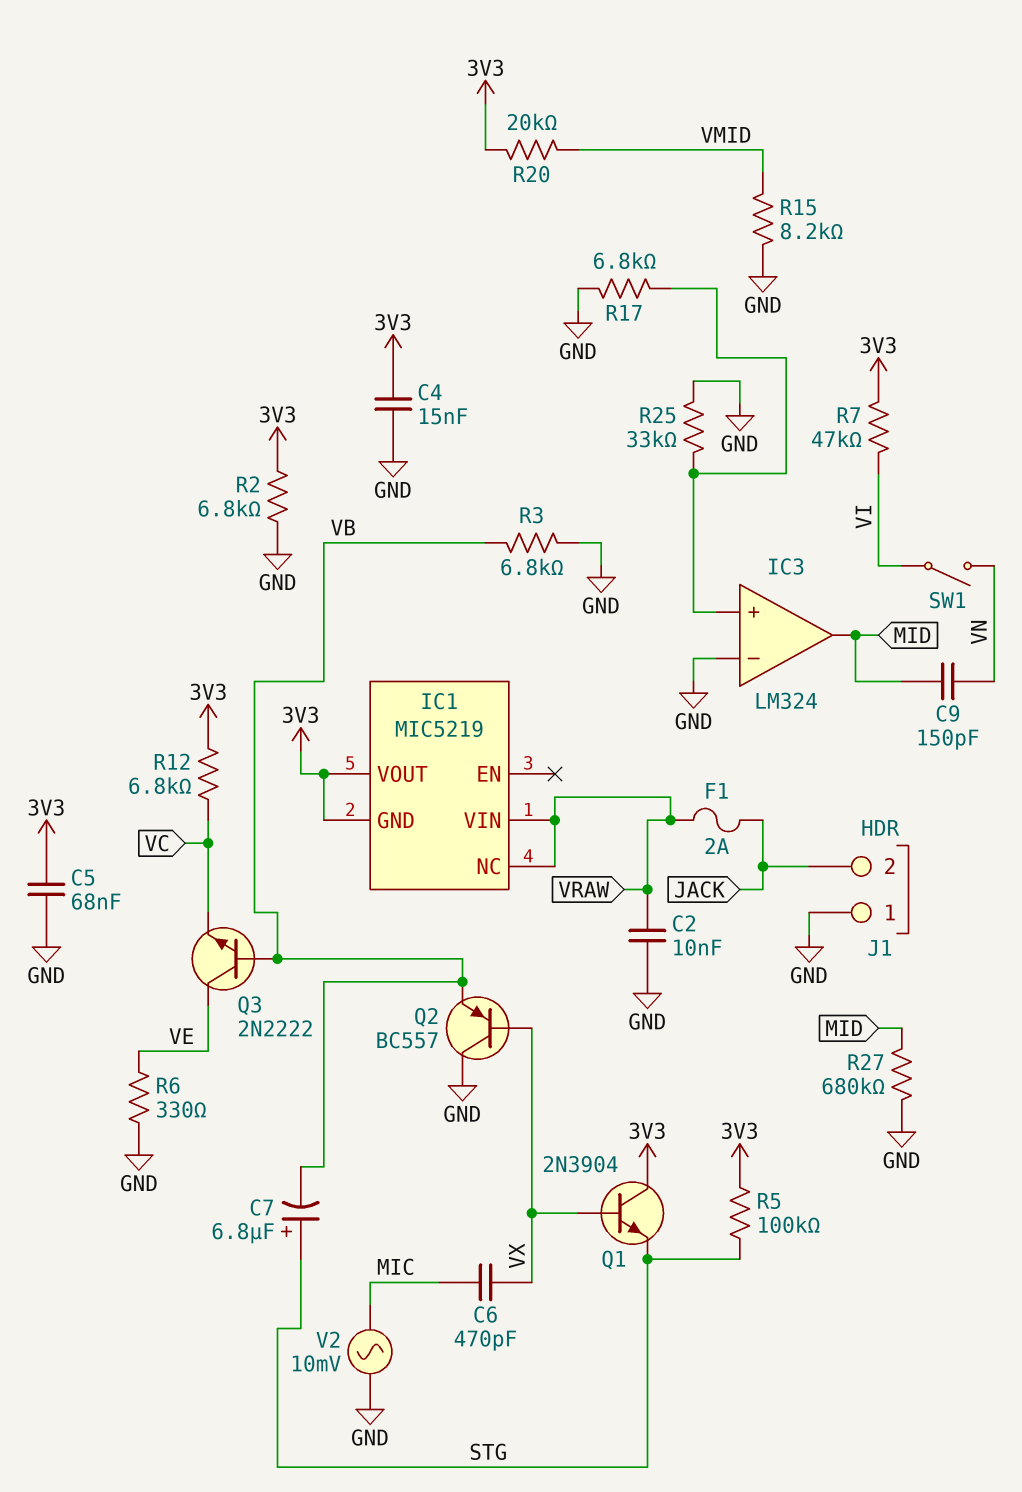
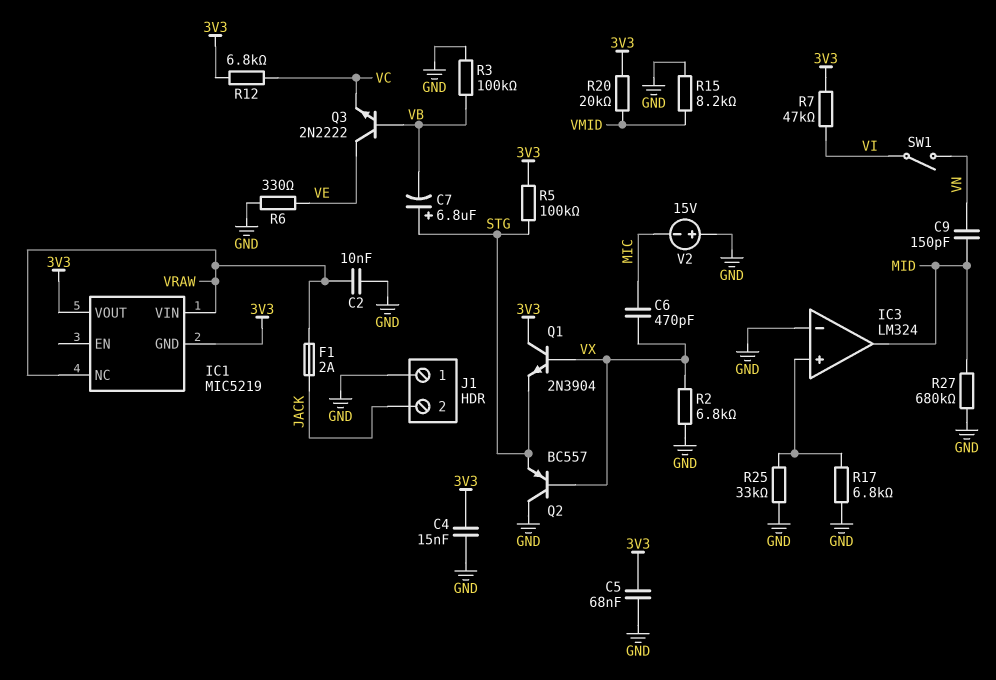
Q2: PNP BC557 (B VX, C GND, E VB) -> PNP BC557 (B VX, C GND, E STG)
R2: 6.8k (3V3, GND) -> 6.8k (GND, VX)
R3: 6.8k (GND, VB) -> 100k (GND, VB)
V2: AC 10mV (GND, MIC) -> 15V (plus GND, minus MIC)

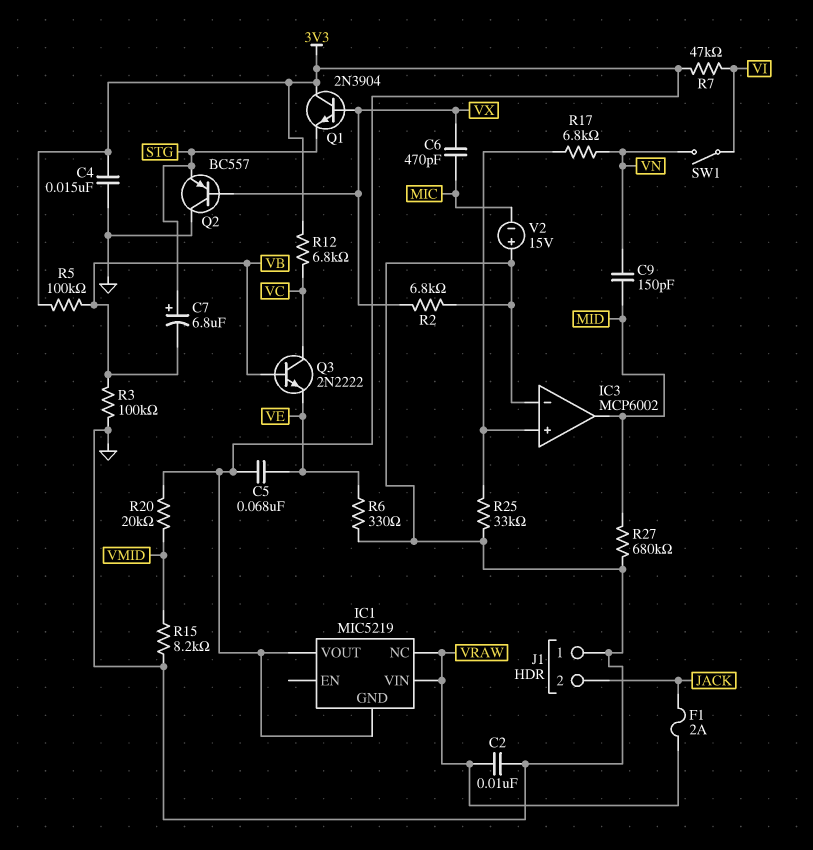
C5: 68nF (3V3, GND) -> 68nF (3V3, VE)
IC3: LM324 -> MCP6002
Q3: NPN 2N2222 (B VB, C VE, E VC) -> NPN 2N2222 (B VB, C VC, E VE)
R5: 100k (3V3, STG) -> 100k (3V3, VB)
R17: 6.8k (GND, IC3/in+) -> 6.8k (IC3/in+, VN)

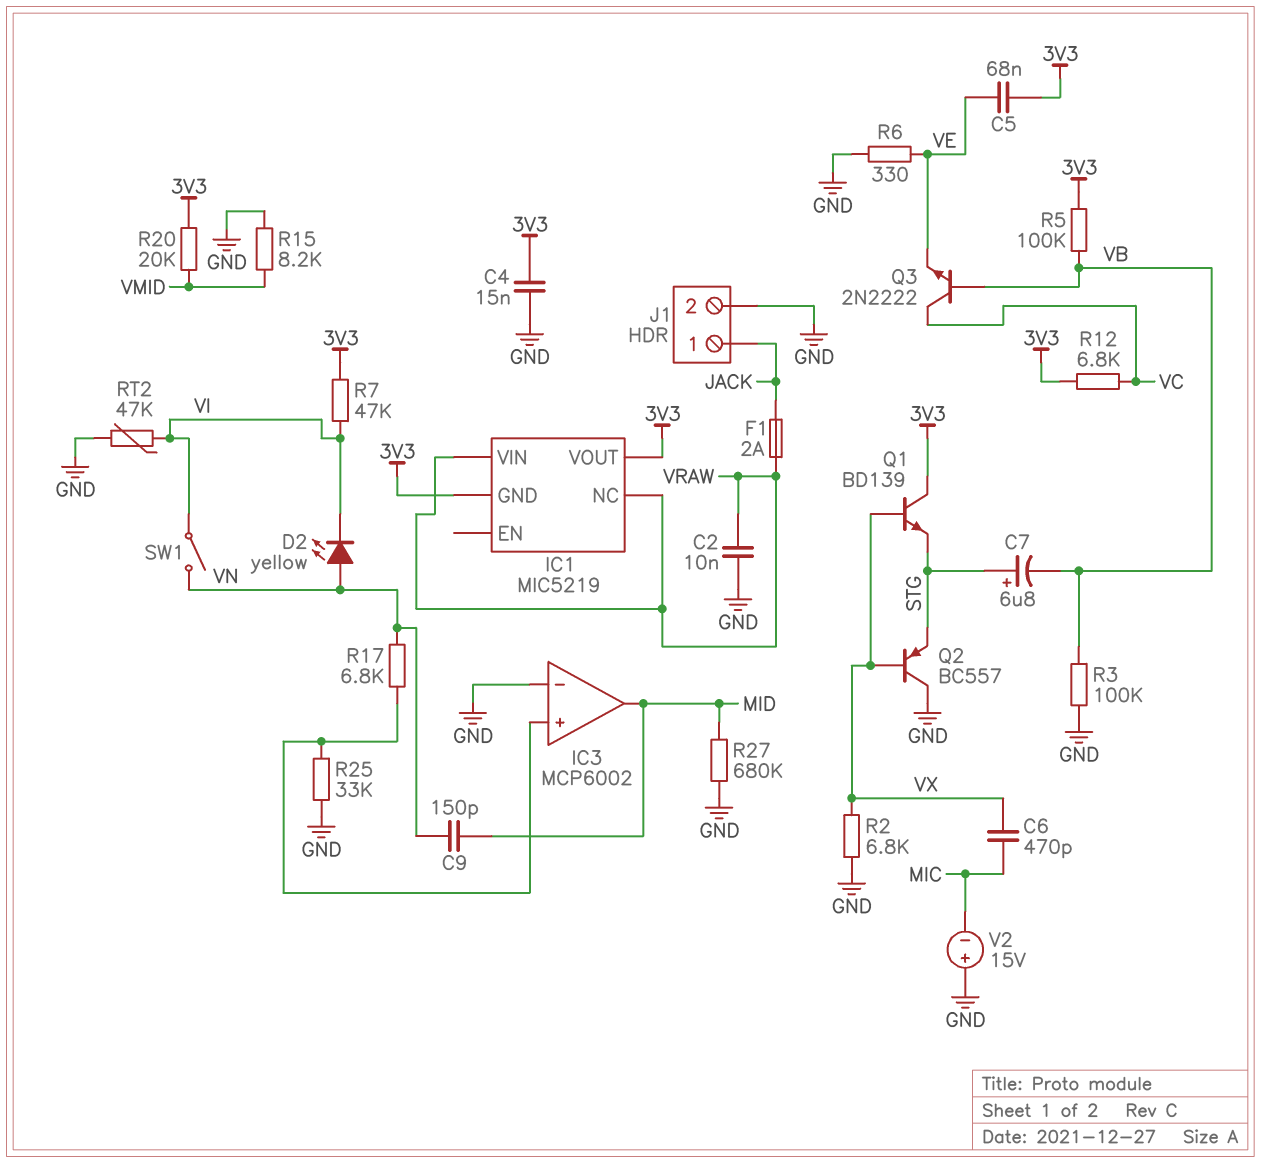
D2: none -> LED yellow (A VN, K VI)
J1 pin 1: GND -> JACK
J1 pin 2: JACK -> GND
Q1: NPN 2N3904 (B VX, C 3V3, E STG) -> NPN BD139 (B VX, C 3V3, E STG)
RT2: none -> 47k (GND, VI)

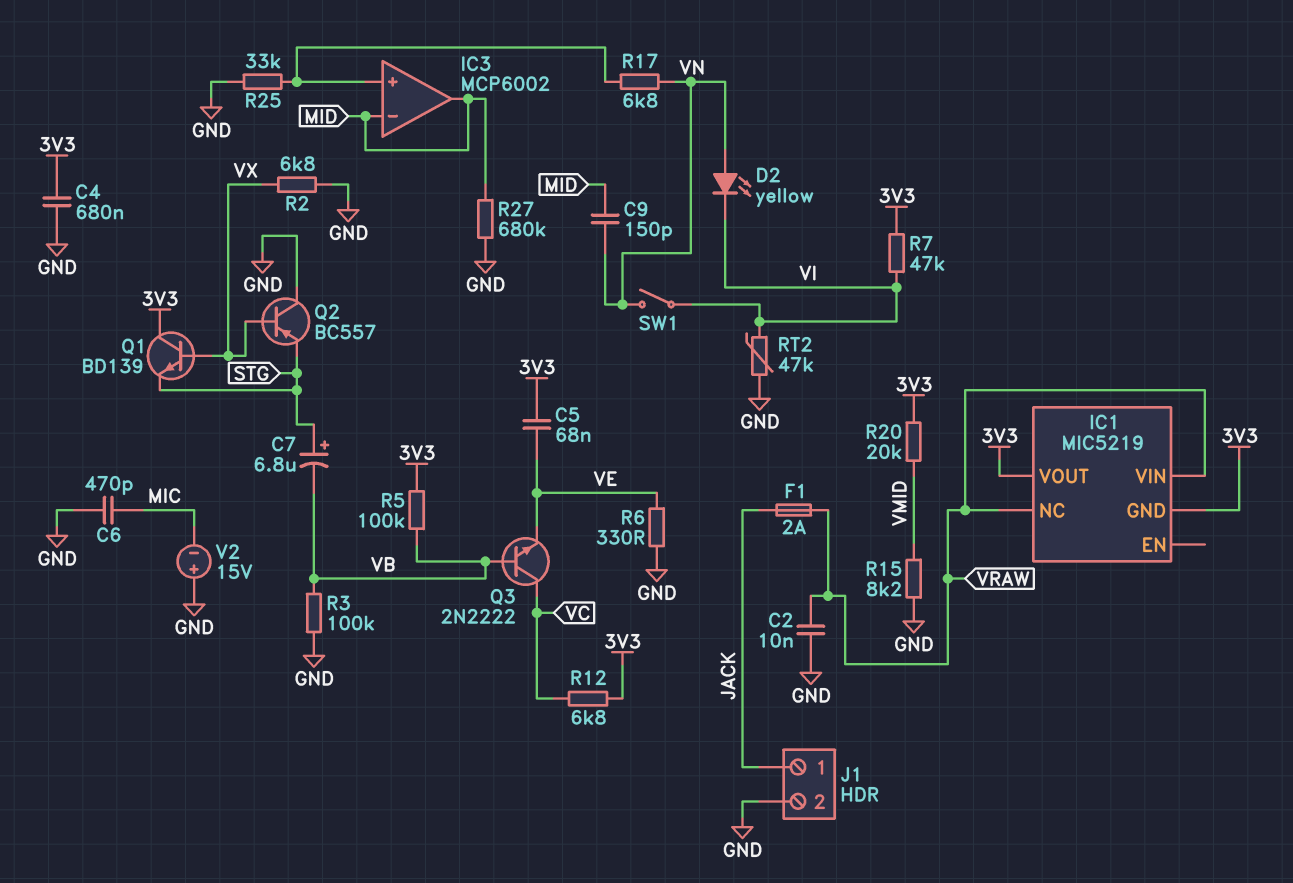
C4: 15nF (3V3, GND) -> 680nF (3V3, GND)
C6: 470pF (MIC, VX) -> 470pF (GND, MIC)
IC3 pin in-: GND -> MID

